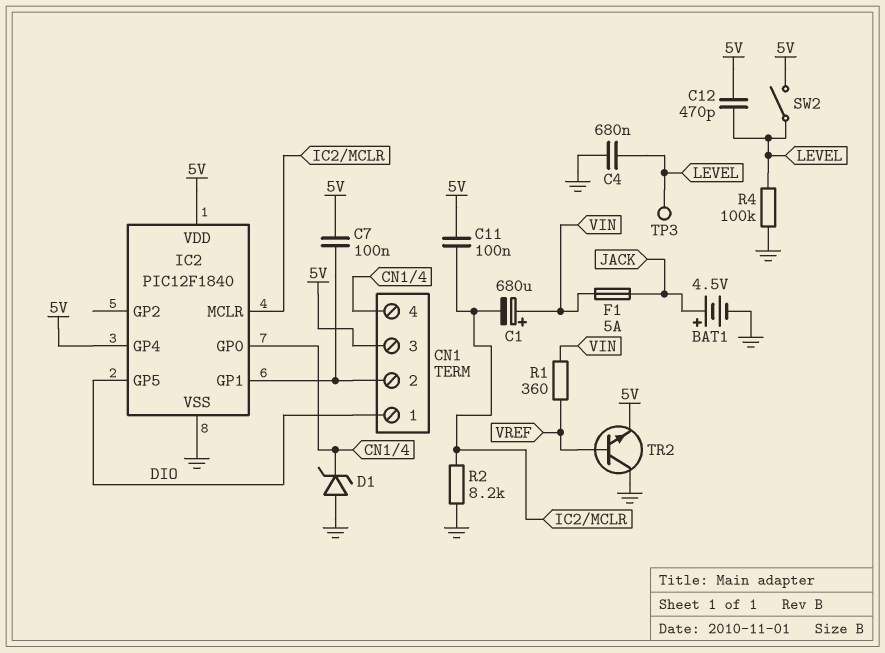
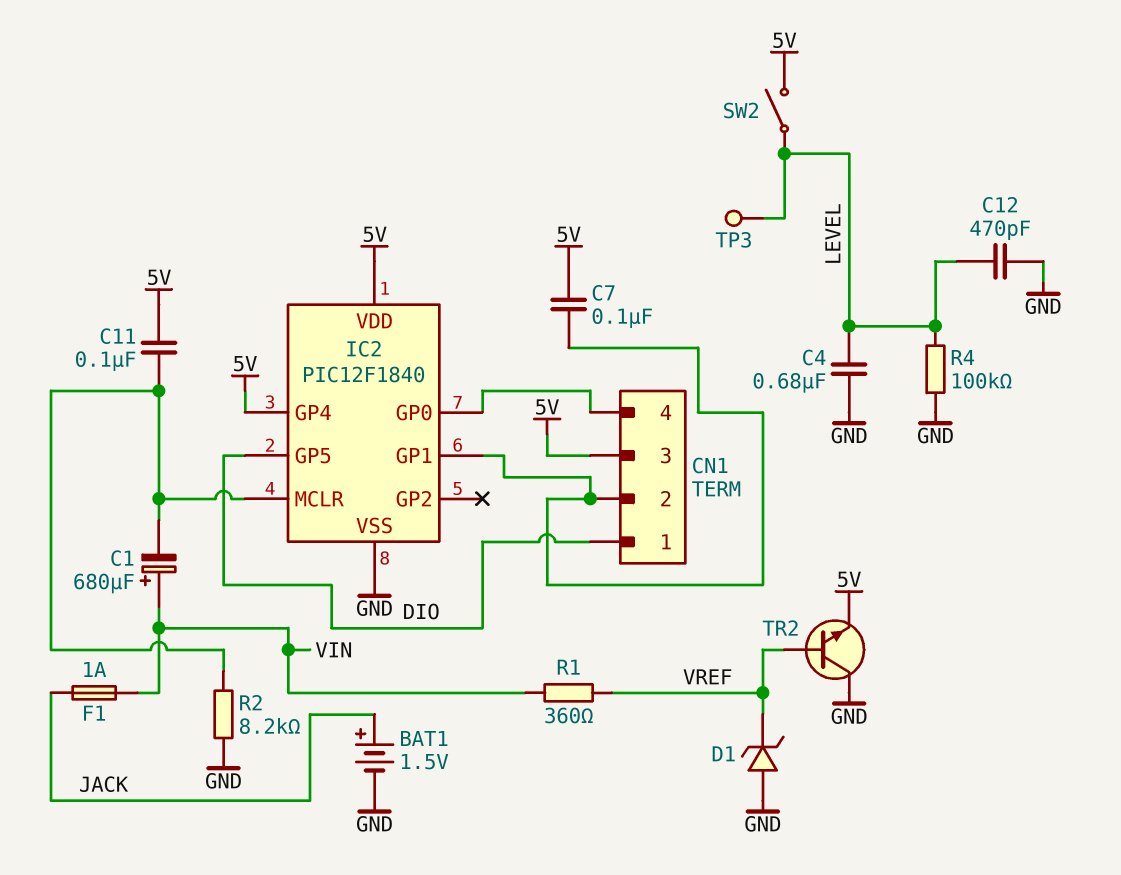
BAT1: 4.5V (plus JACK, minus GND) -> 1.5V (plus JACK, minus GND)
C12: 470pF (5V, LEVEL) -> 470pF (GND, LEVEL)
D1: zener (A GND, K CN1/4) -> zener (A GND, K VREF)
F1: 5A (JACK, VIN) -> 1A (JACK, VIN)

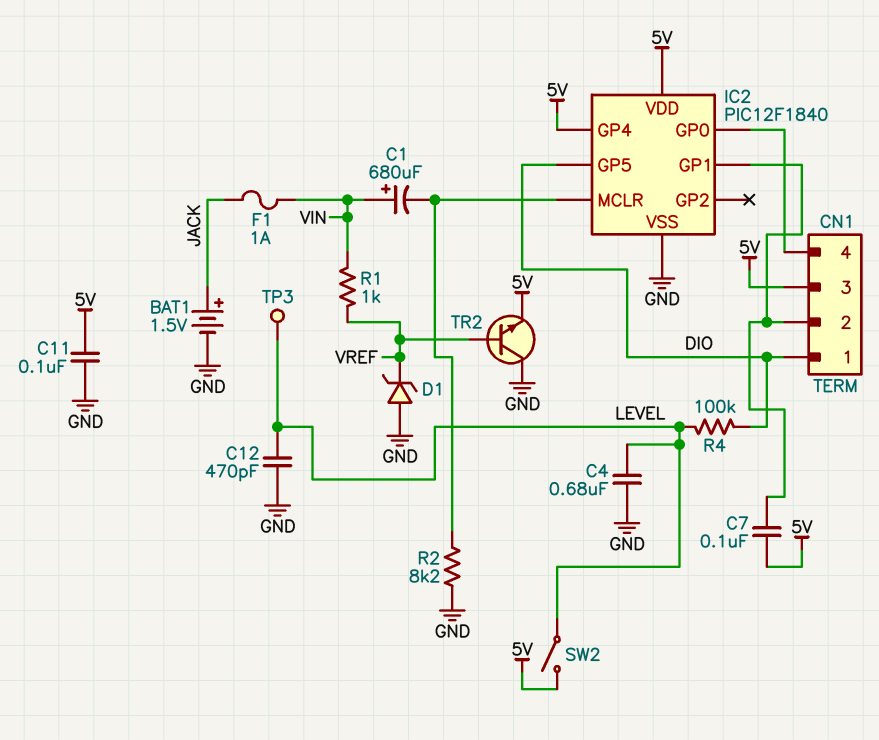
C11: 100nF (5V, IC2/MCLR) -> 100nF (5V, GND)
R1: 360 (VIN, VREF) -> 1k (VIN, VREF)
R4: 100k (GND, LEVEL) -> 100k (DIO, LEVEL)

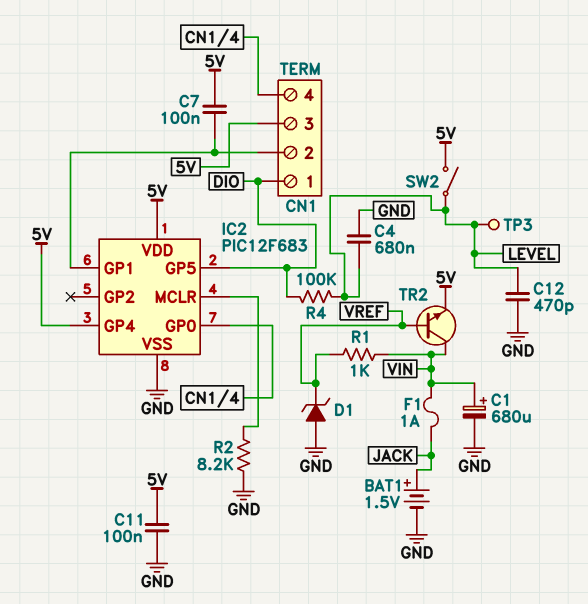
C1: 680uF (plus VIN, minus IC2/MCLR) -> 680uF (plus VIN, minus GND)
IC2: PIC12F1840 -> PIC12F683
TR2: NPN (B VREF, C GND, E 5V) -> NPN (B VREF, C VIN, E 5V)

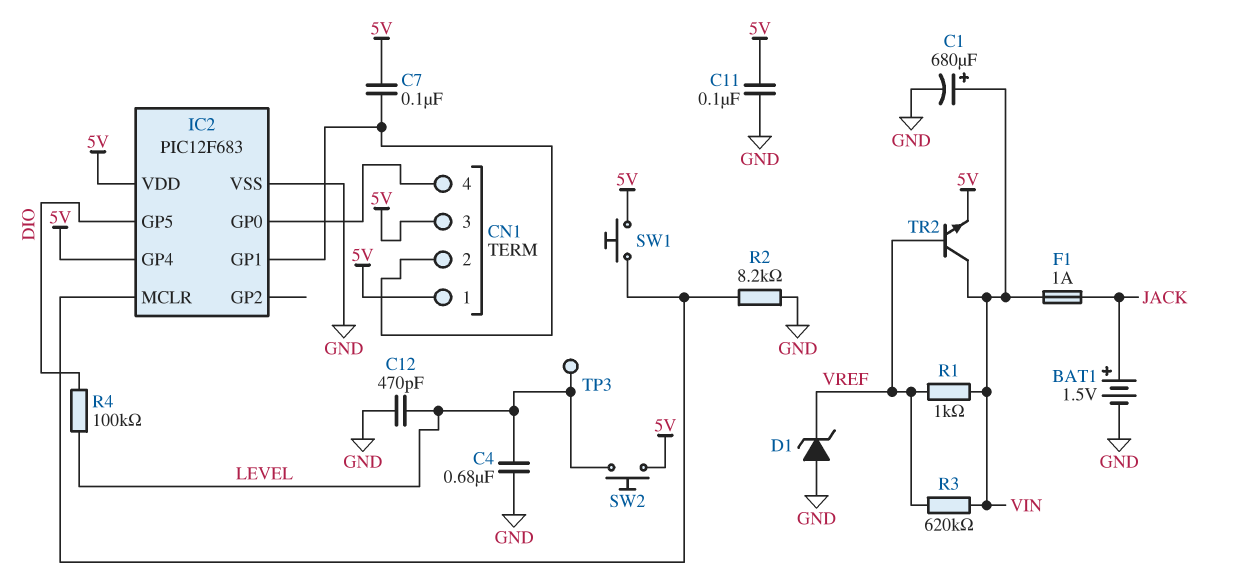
CN1 pin 1: DIO -> 5V
R3: none -> 620k (VIN, VREF)
SW1: none -> button (5V, IC2/MCLR)
SW2: switch (5V, LEVEL) -> button (5V, LEVEL)

